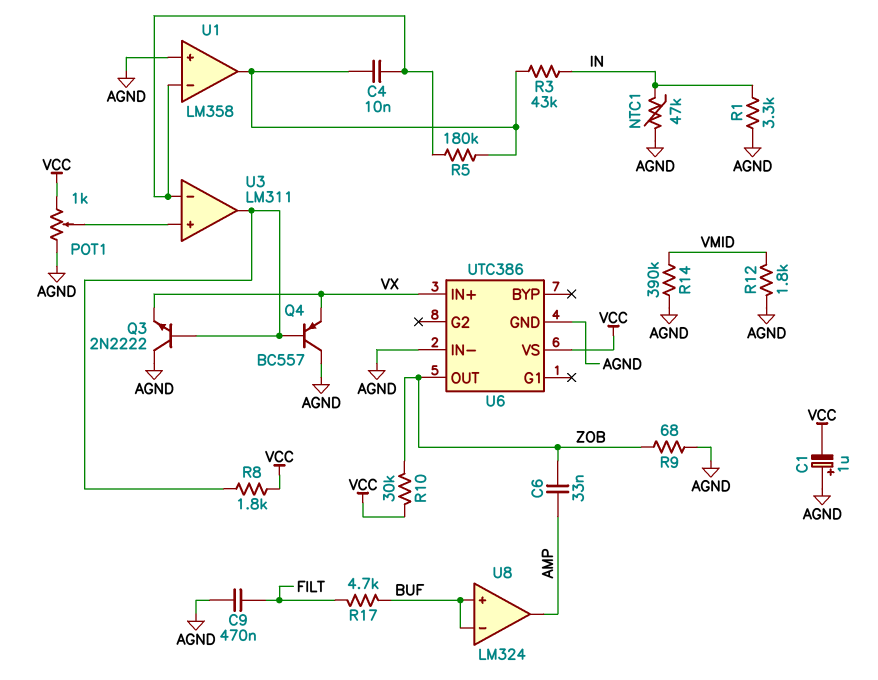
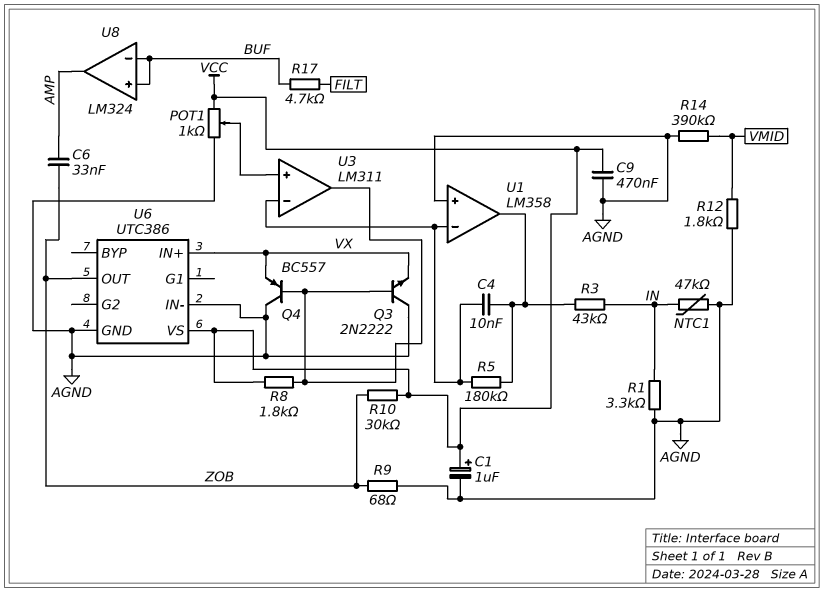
C1: 1uF (plus AGND, minus VCC) -> 1uF (plus VCC, minus AGND)
C9: 470nF (AGND, FILT) -> 470nF (AGND, VCC)

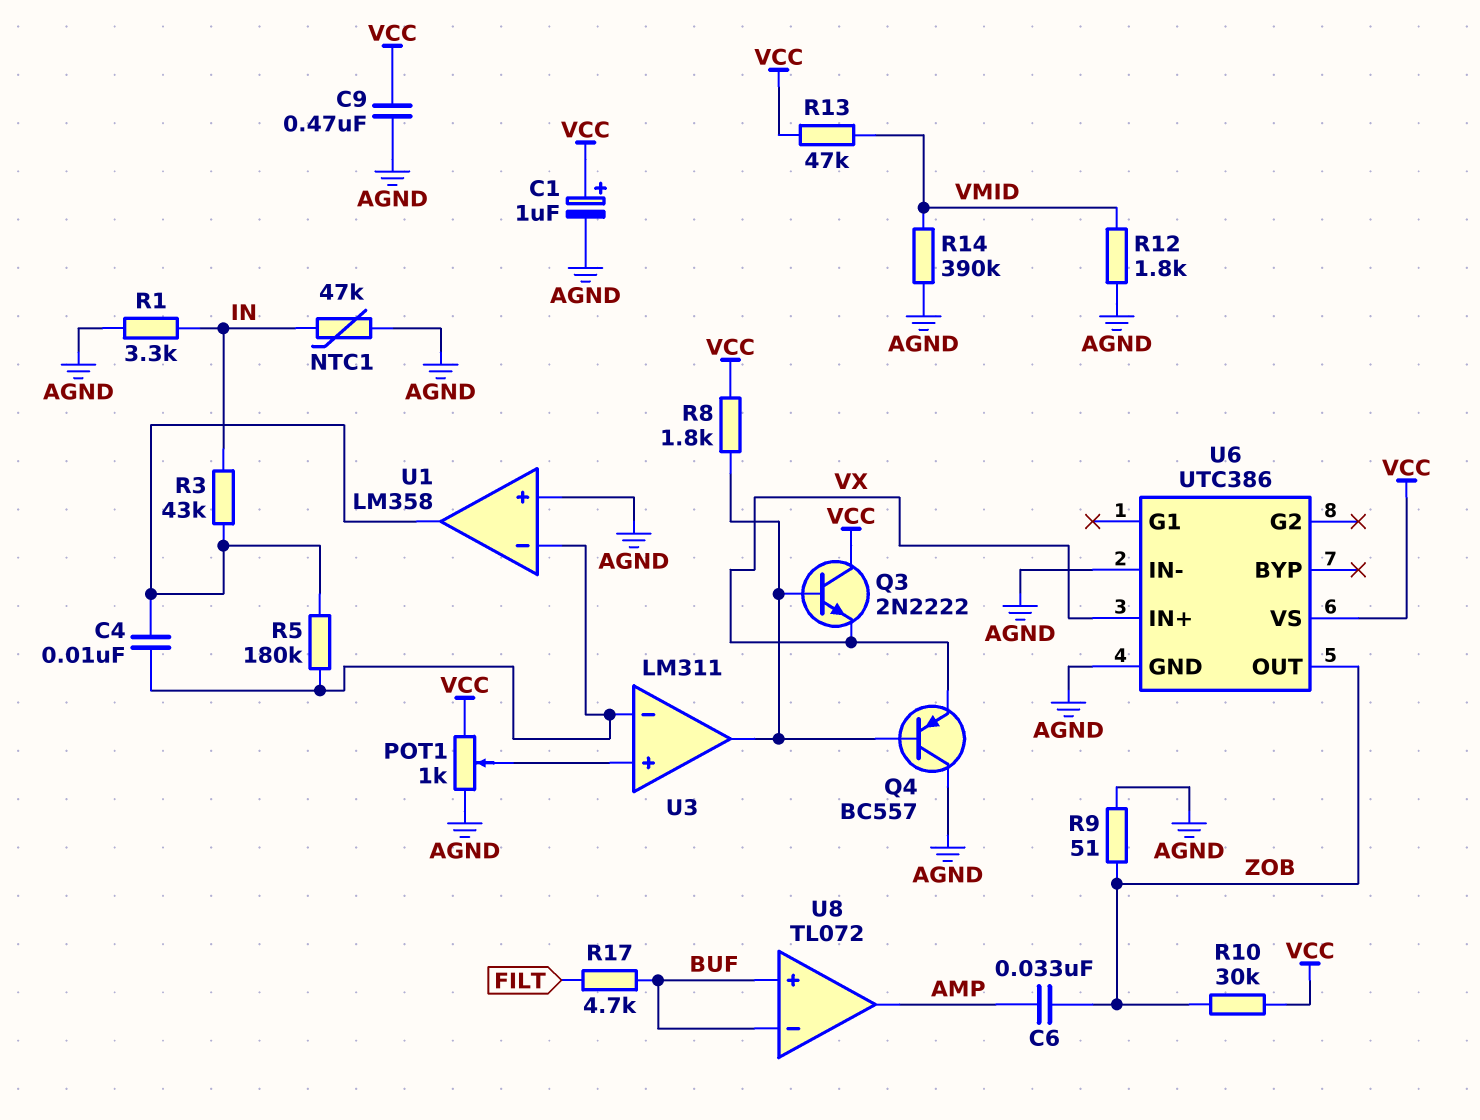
Q3: NPN 2N2222 (B U3/out, C AGND, E VX) -> NPN 2N2222 (B U3/out, C VCC, E VX)
R9: 68 (AGND, ZOB) -> 51 (AGND, ZOB)
R13: none -> 47k (VCC, VMID)
U8: LM324 -> TL072

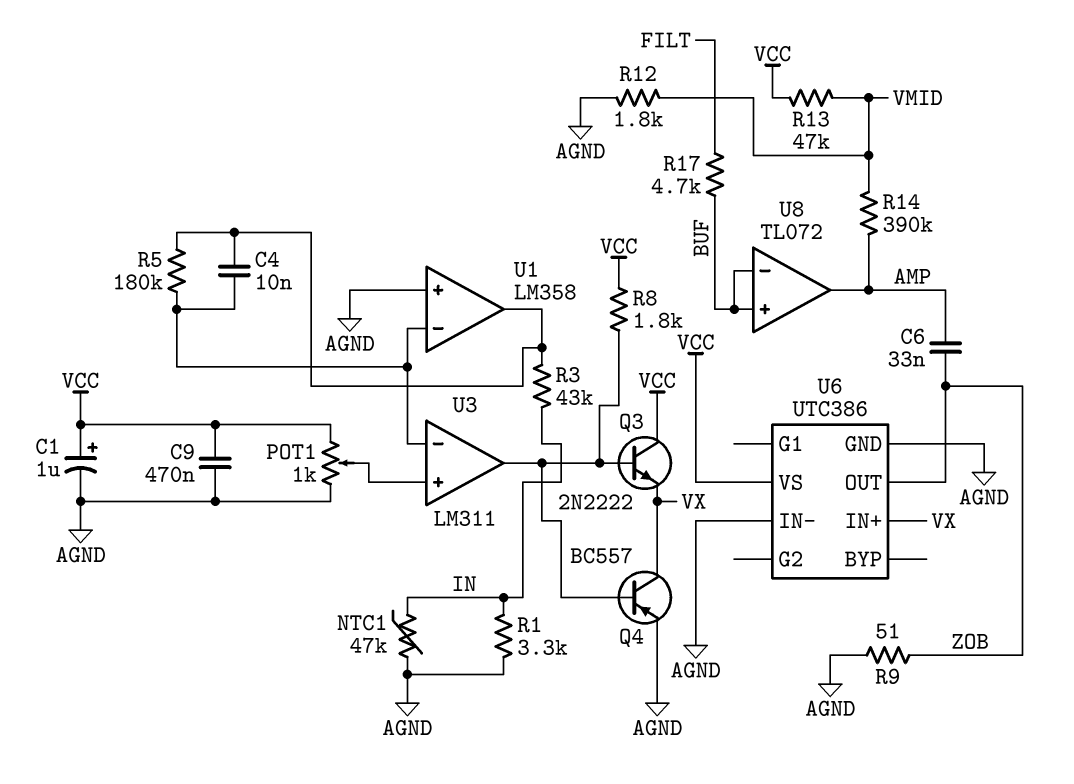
Q4: PNP BC557 (B U3/out, C AGND, E VX) -> PNP BC557 (B U3/out, C VX, E AGND)
R10: 30k (VCC, ZOB) -> none
R14: 390k (AGND, VMID) -> 390k (AMP, VMID)

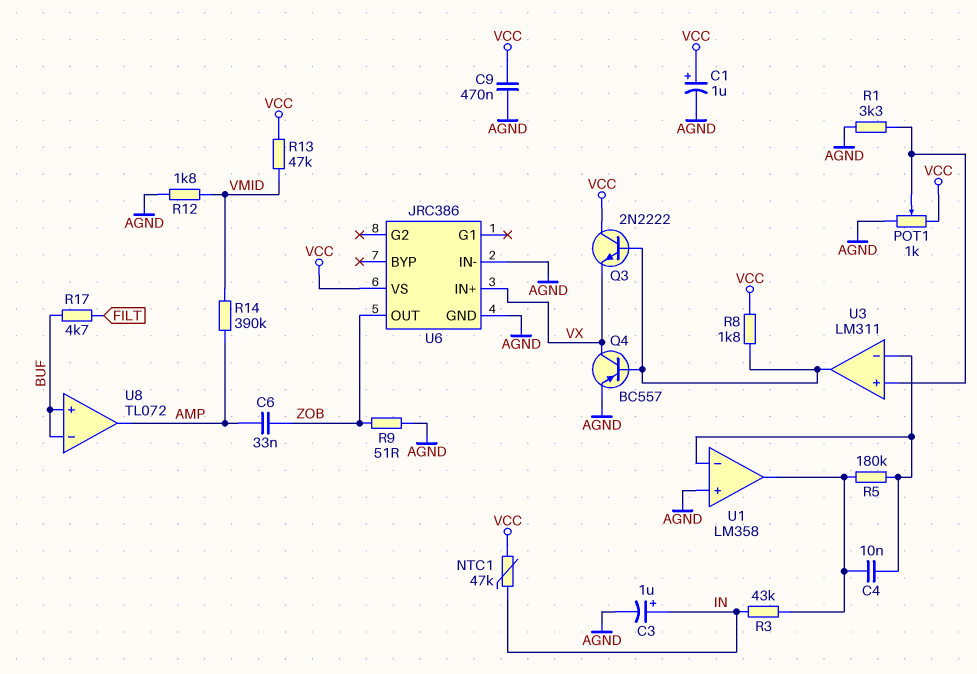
C3: none -> 1uF (plus IN, minus AGND)
NTC1: 47k (AGND, IN) -> 47k (IN, VCC)
R1: 3.3k (AGND, IN) -> 3.3k (AGND, U3/in+)
U6: UTC386 -> JRC386

